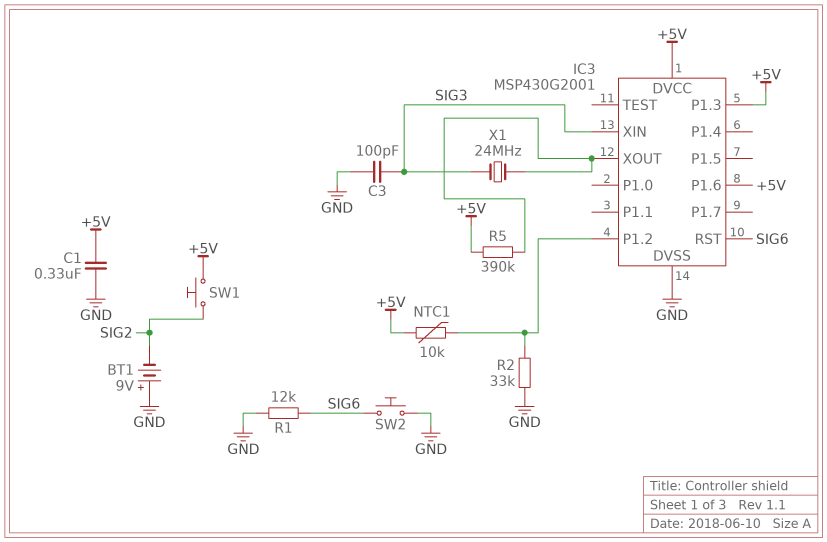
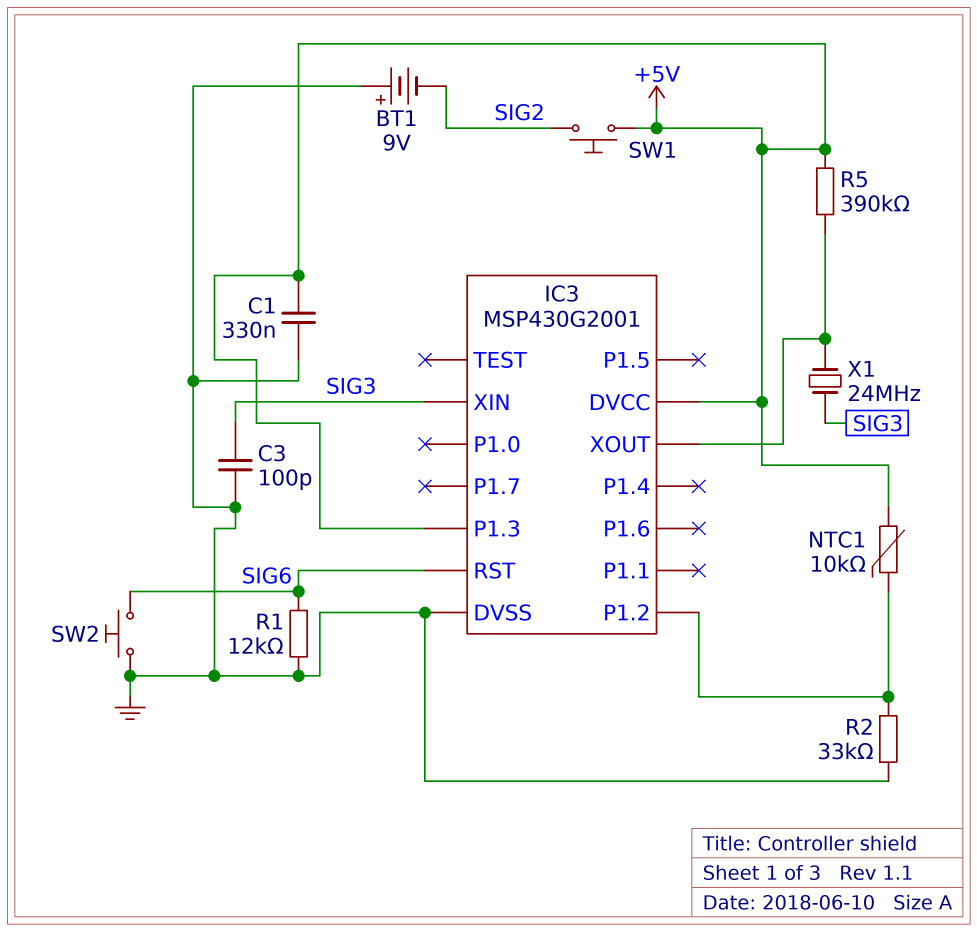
IC3 pin P1.6: +5V -> none

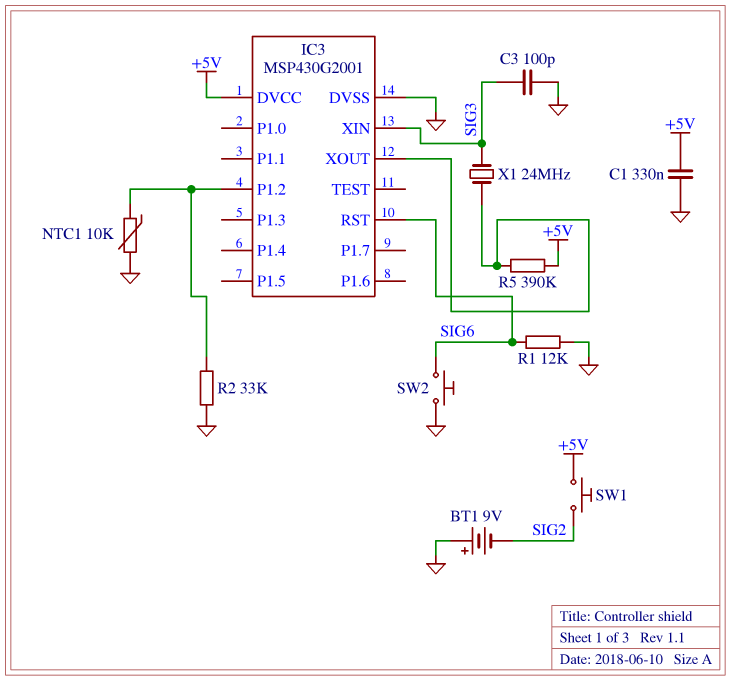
IC3 pin P1.3: +5V -> none
NTC1: 10k (+5V, IC3/P1.2) -> 10k (GND, IC3/P1.2)

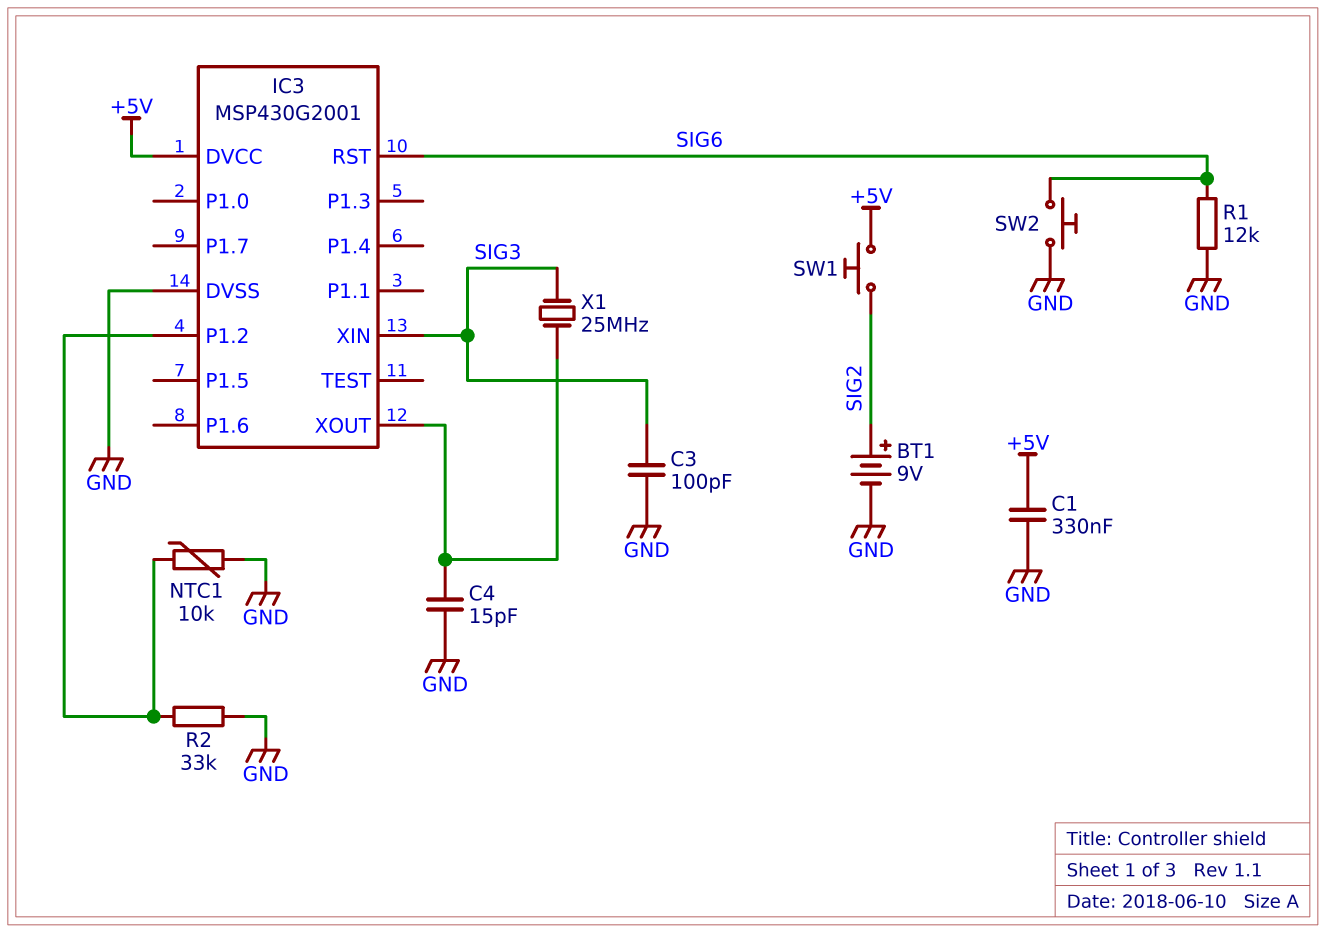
BT1: 9V (plus GND, minus SIG2) -> 9V (plus SIG2, minus GND)
C4: none -> 15pF (GND, IC3/XOUT)
R5: 390k (+5V, IC3/XOUT) -> none
X1: 24MHz (IC3/XOUT, SIG3) -> 25MHz (IC3/XOUT, SIG3)

